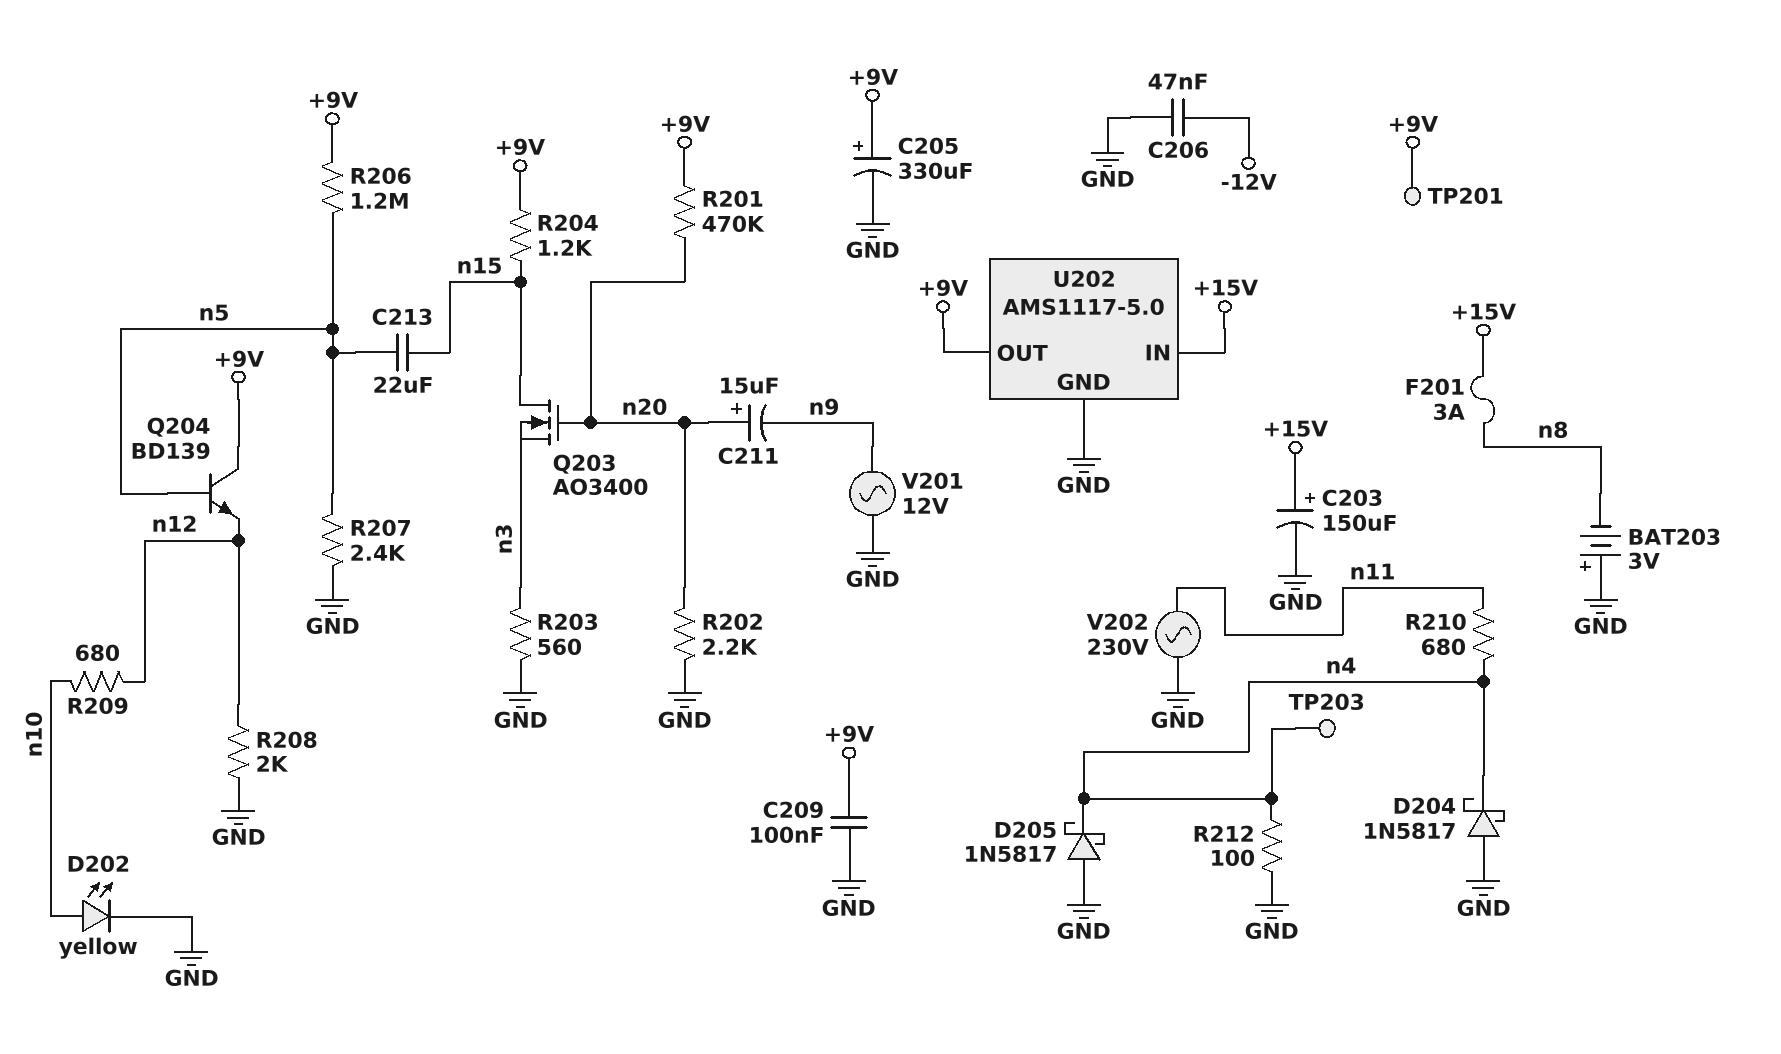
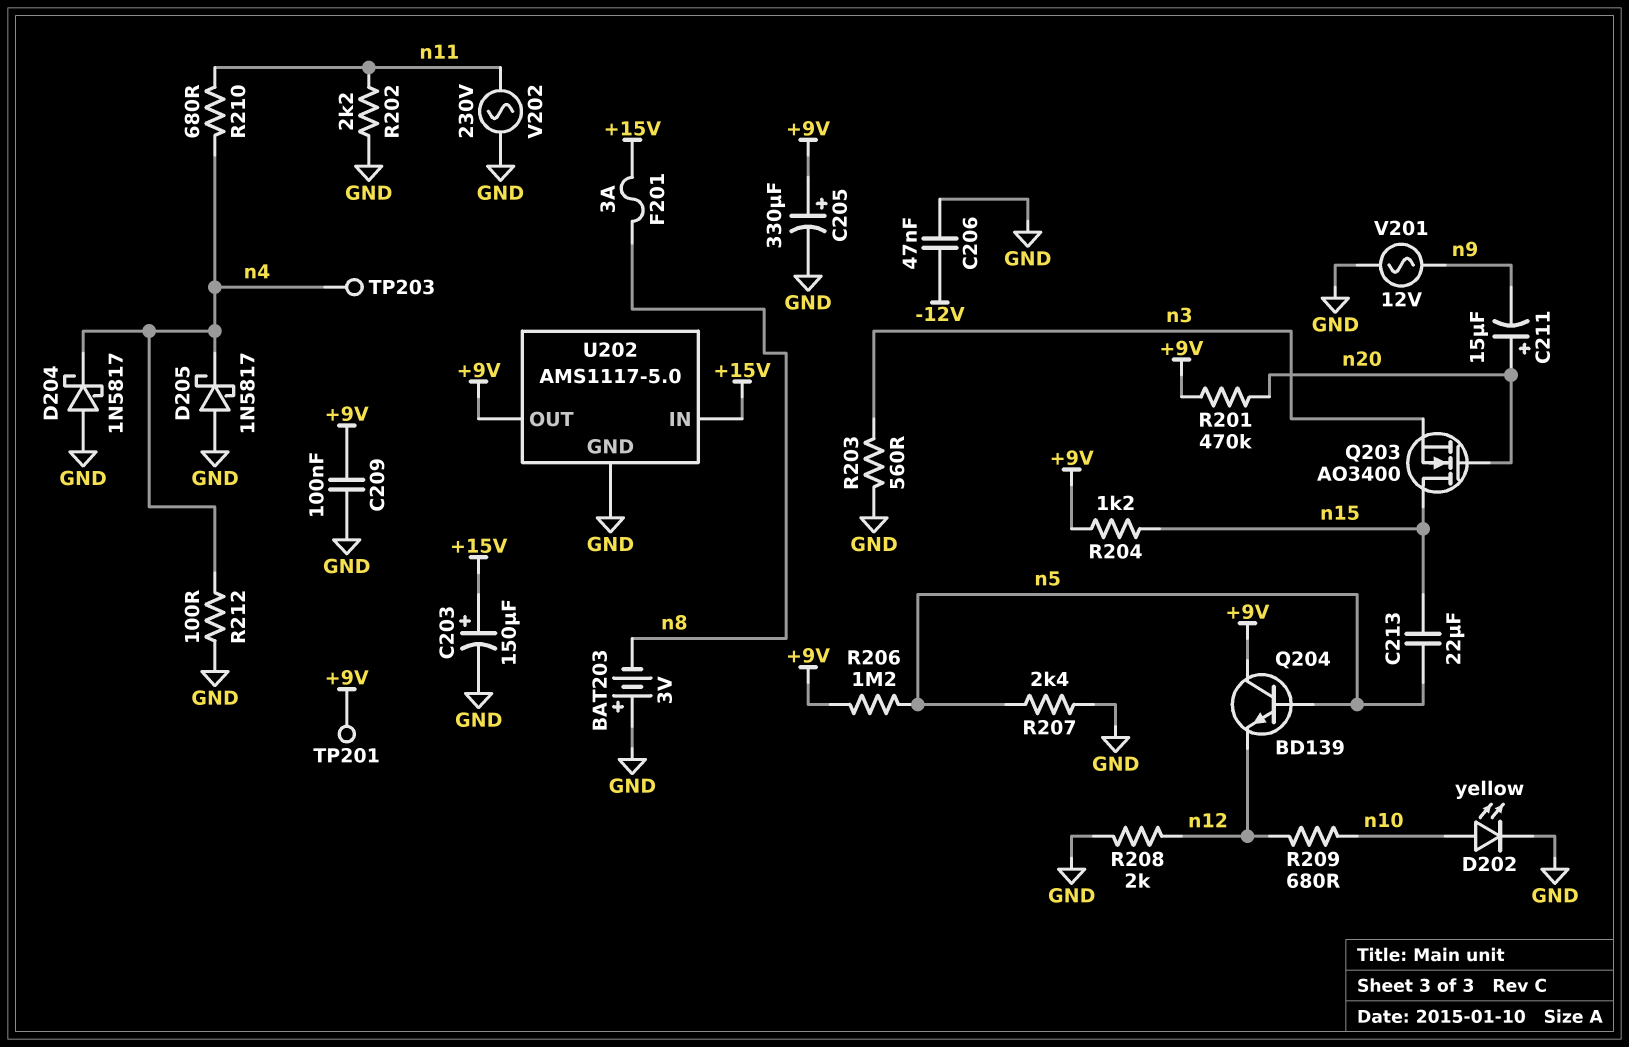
R202: 2.2k (GND, n20) -> 2.2k (GND, n11)

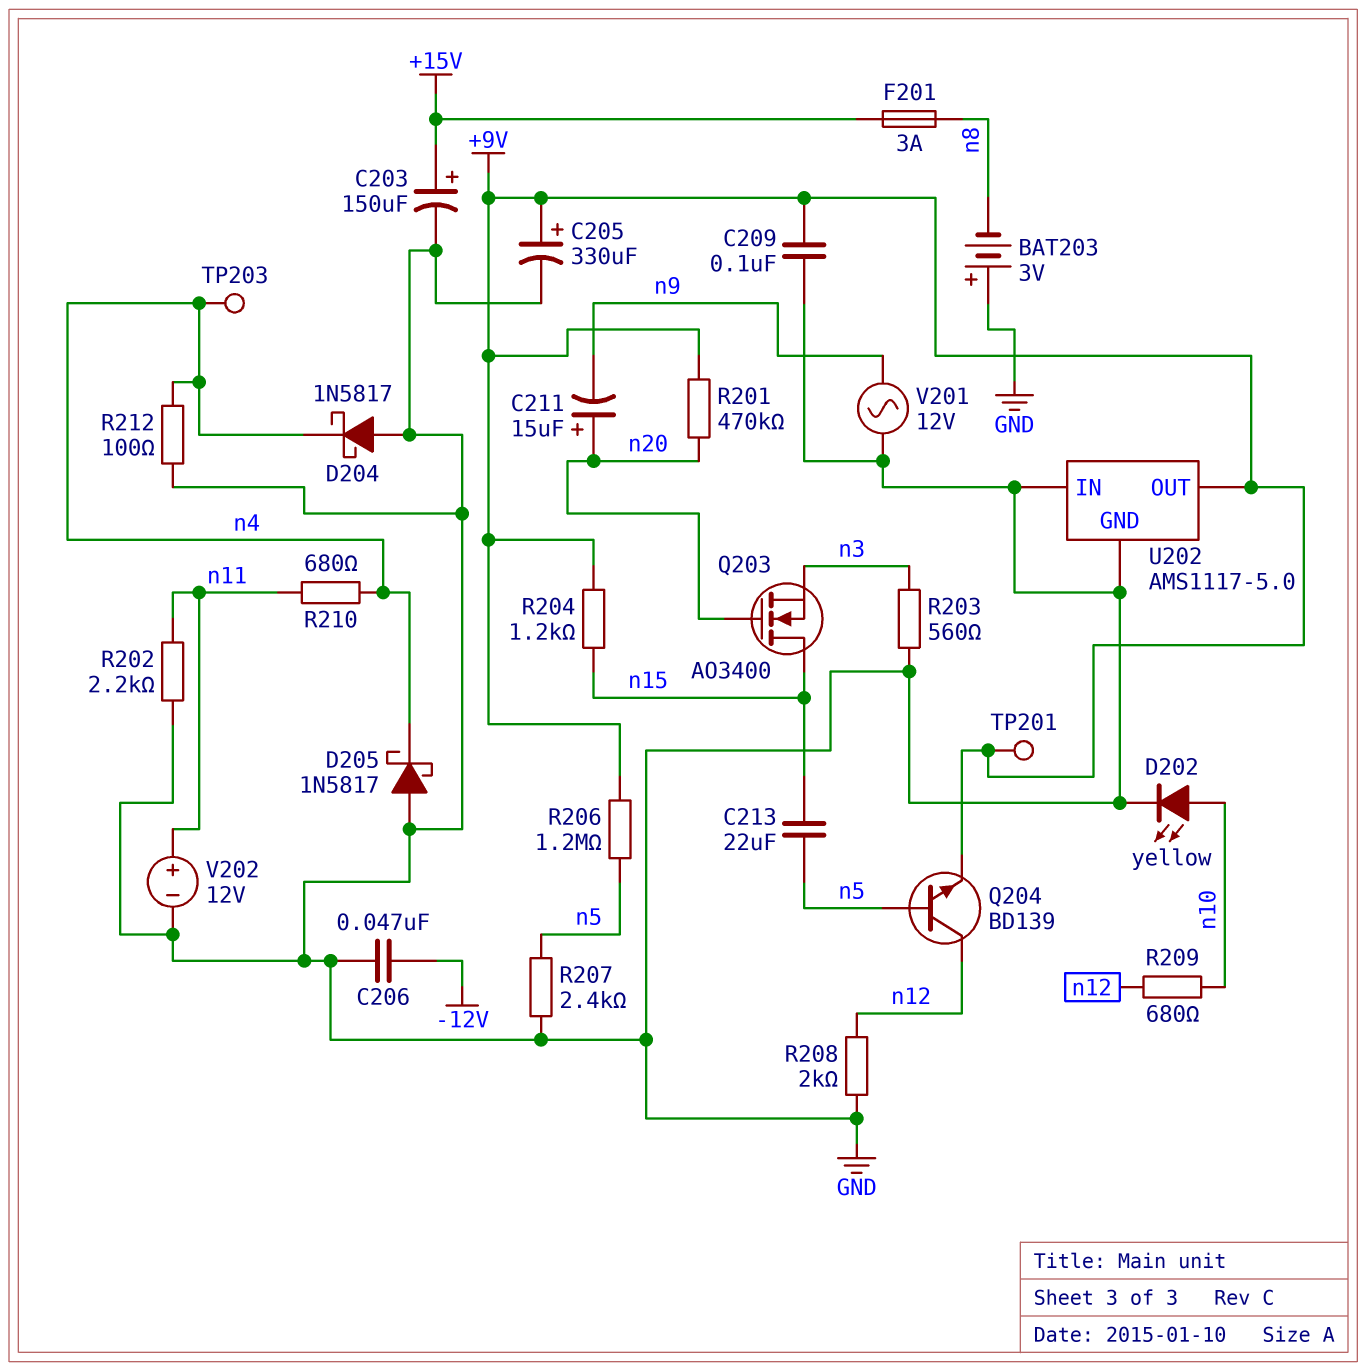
Q204: NPN BD139 (B n5, C +9V, E n12) -> NPN BD139 (B n5, C n12, E +9V)
U202 pin IN: +15V -> GND
V202: AC 230V (GND, n11) -> 12V (plus n11, minus GND)

